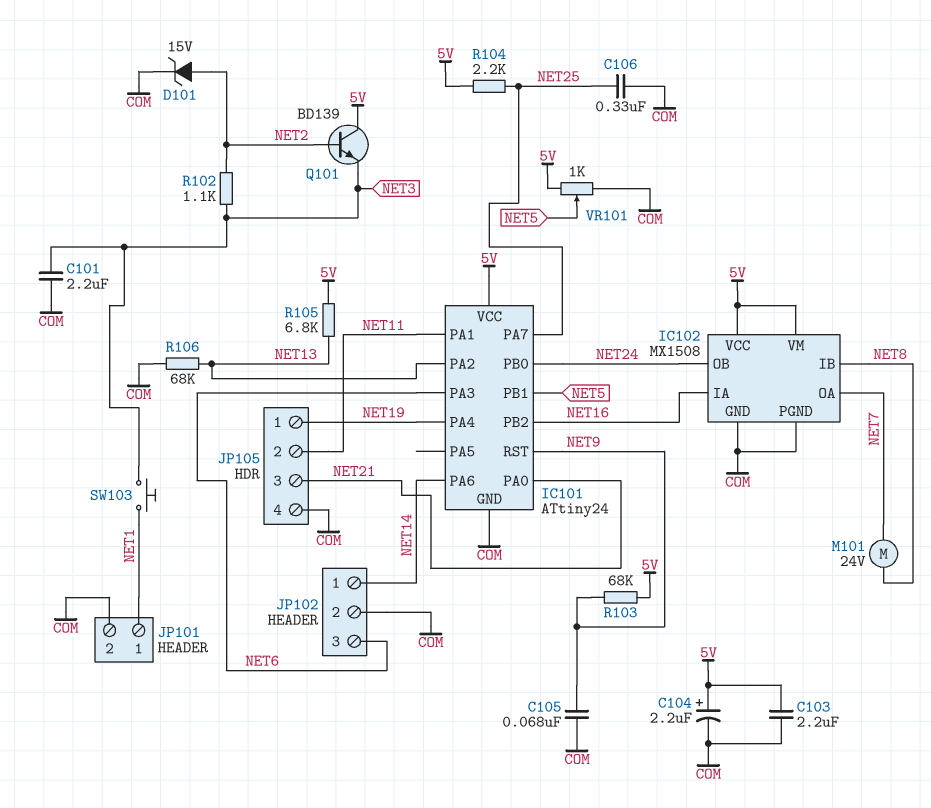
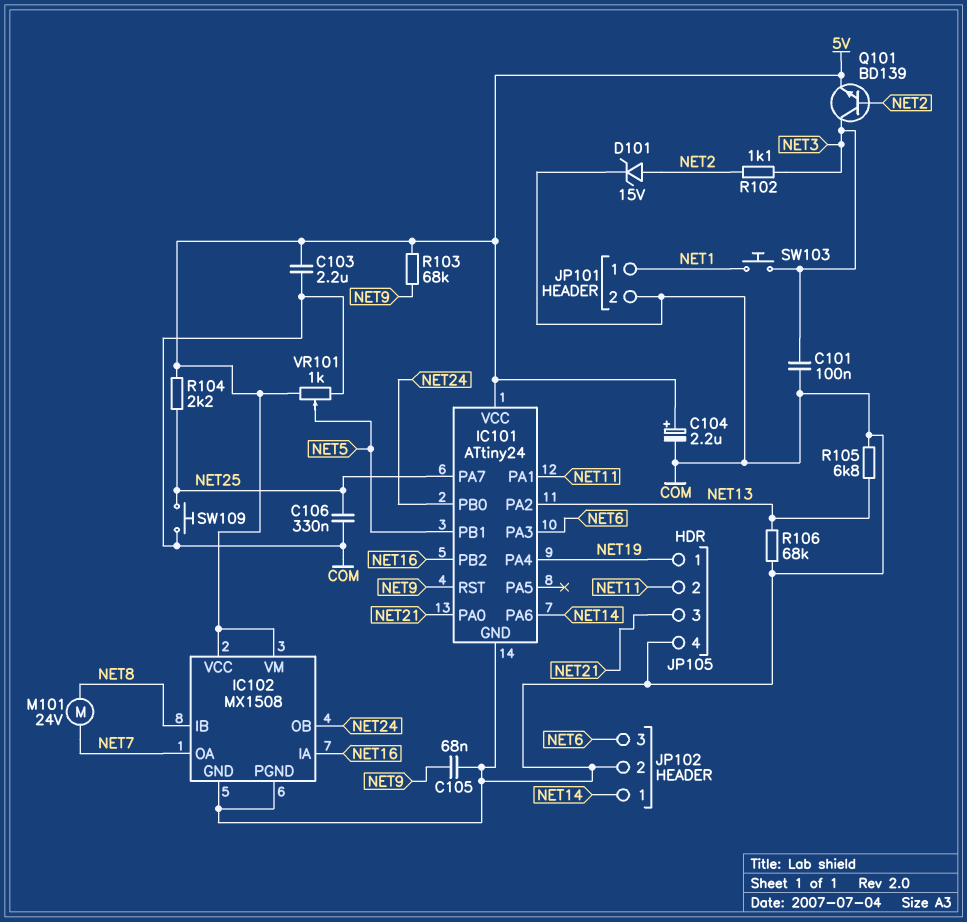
C101: 2.2uF (COM, NET3) -> 100nF (COM, NET3)
Q101: NPN BD139 (B NET2, C 5V, E NET3) -> NPN BD139 (B NET2, C NET3, E 5V)
R105: 6.8k (5V, NET13) -> 6.8k (COM, NET13)
SW109: none -> button (COM, NET25)

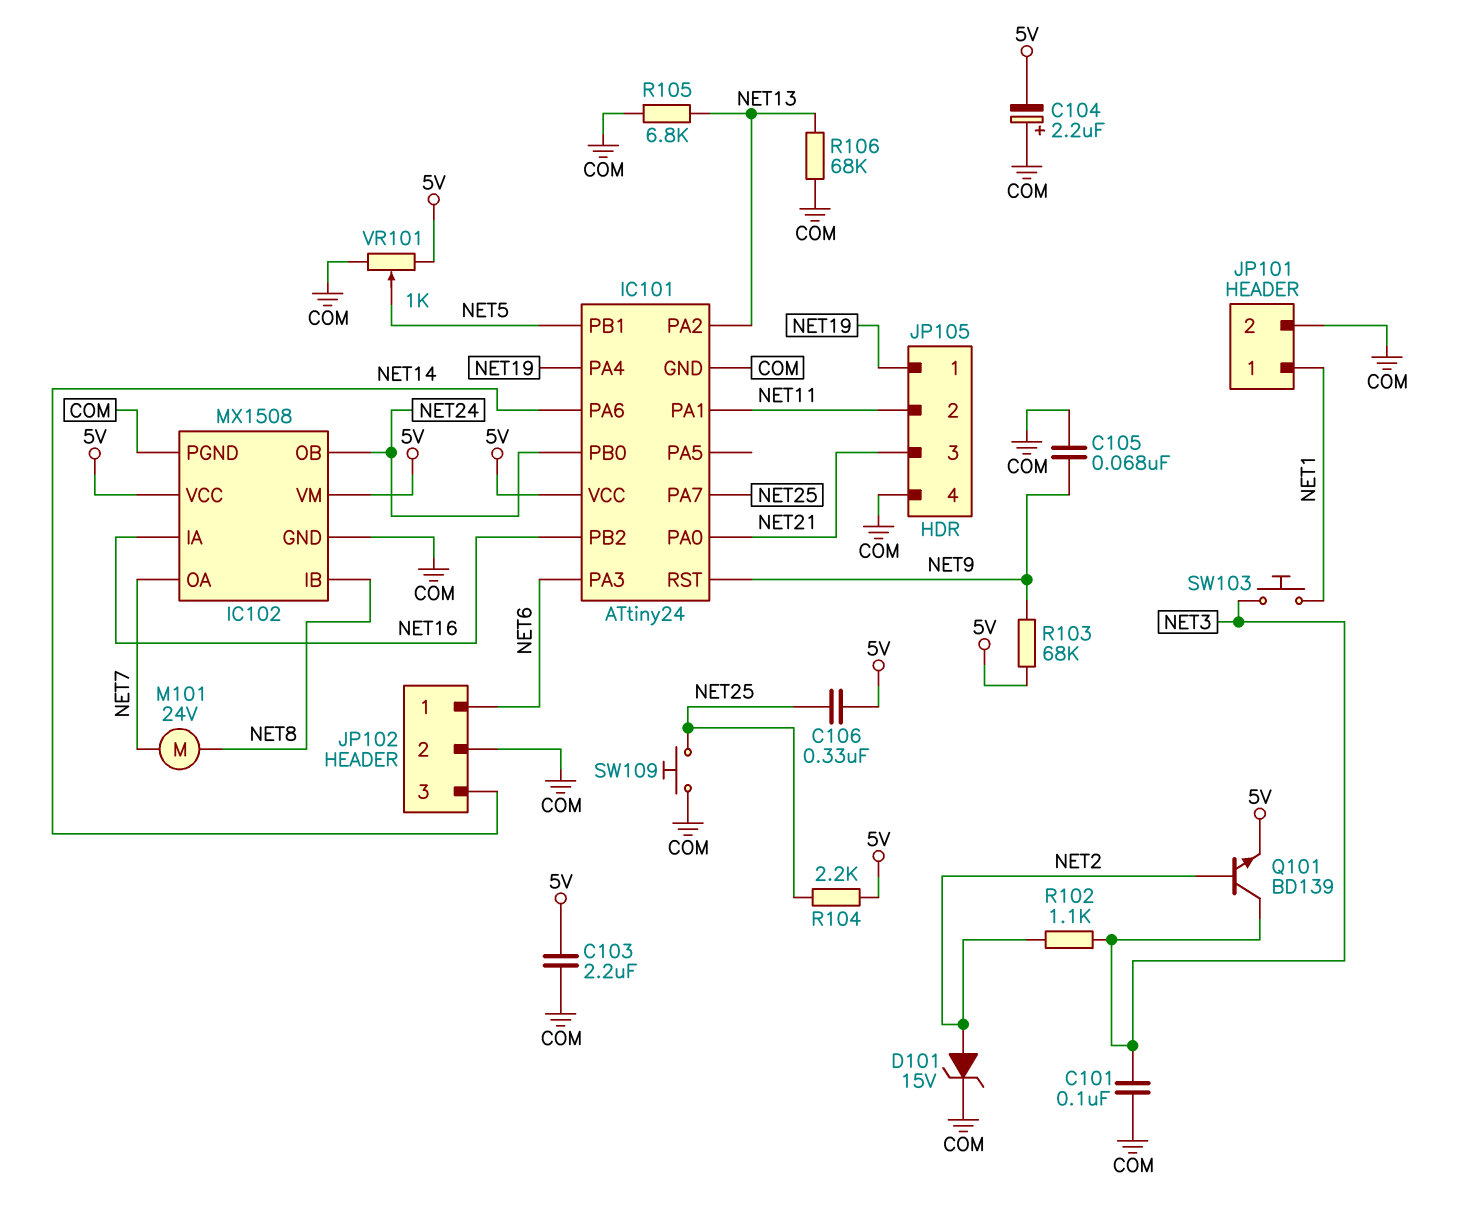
C104: 2.2uF (plus 5V, minus COM) -> 2.2uF (plus COM, minus 5V)
C106: 330nF (COM, NET25) -> 330nF (5V, NET25)
JP102 pin 1: NET14 -> NET6
JP102 pin 3: NET6 -> NET14

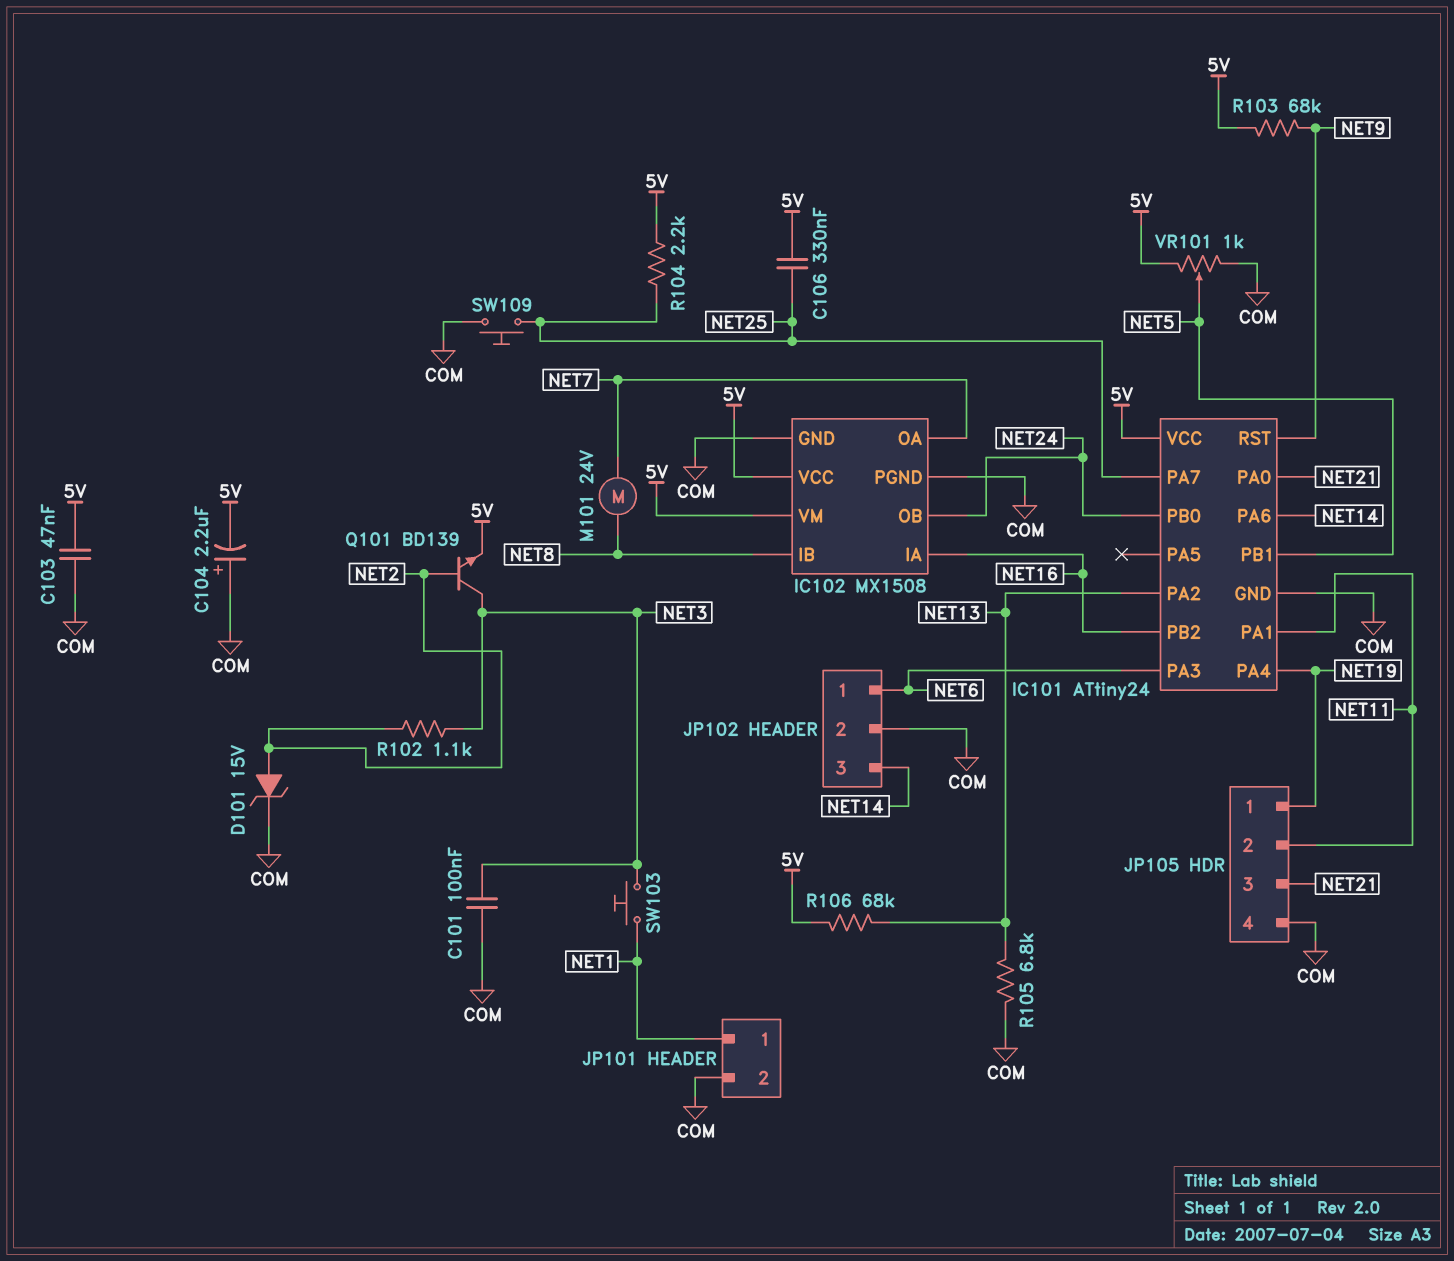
C103: 2.2uF (5V, COM) -> 47nF (5V, COM)
C105: 68nF (COM, NET9) -> none
R106: 68k (COM, NET13) -> 68k (5V, NET13)

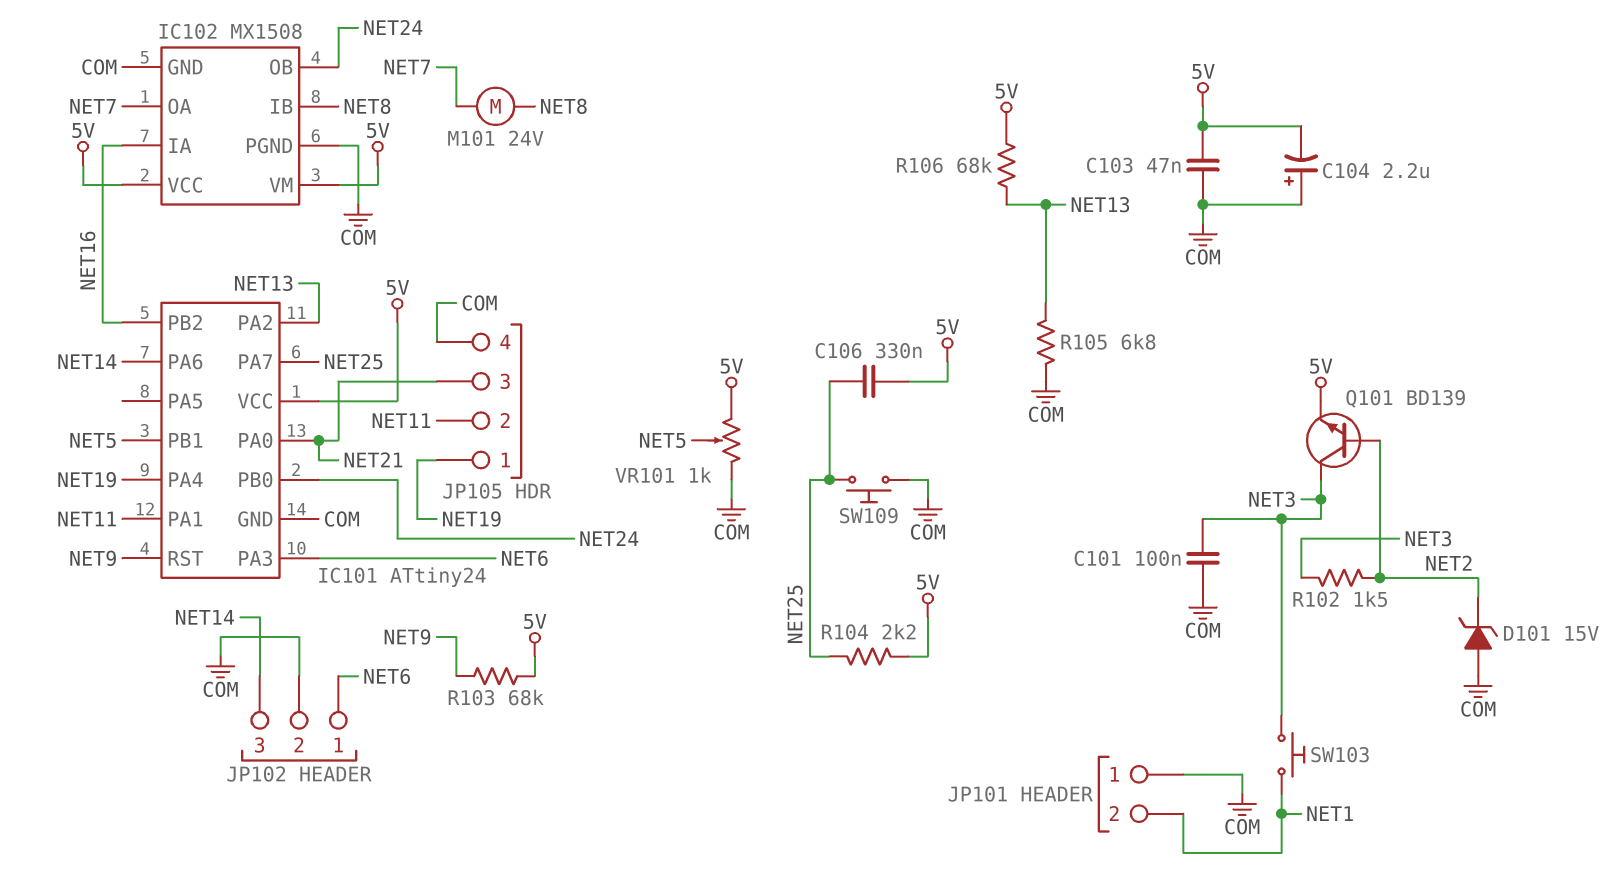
D101: zener 15V (A NET2, K COM) -> zener 15V (A COM, K NET2)
JP101 pin 1: NET1 -> COM
JP101 pin 2: COM -> NET1
R102: 1.1k (NET2, NET3) -> 1.5k (NET2, NET3)

